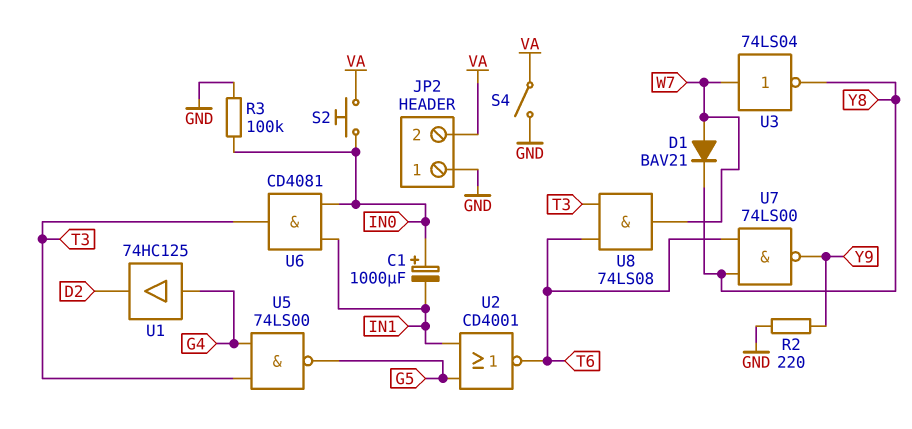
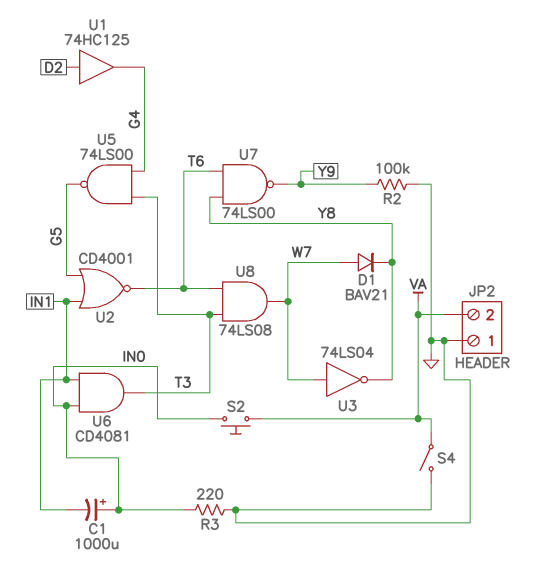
R2: 220 (GND, Y9) -> 100k (GND, Y9)
R3: 100k (GND, IN0) -> 220 (GND, IN0)
U1: buffer 74HC125 (in G4, out D2) -> buffer 74HC125 (in D2, out G4)

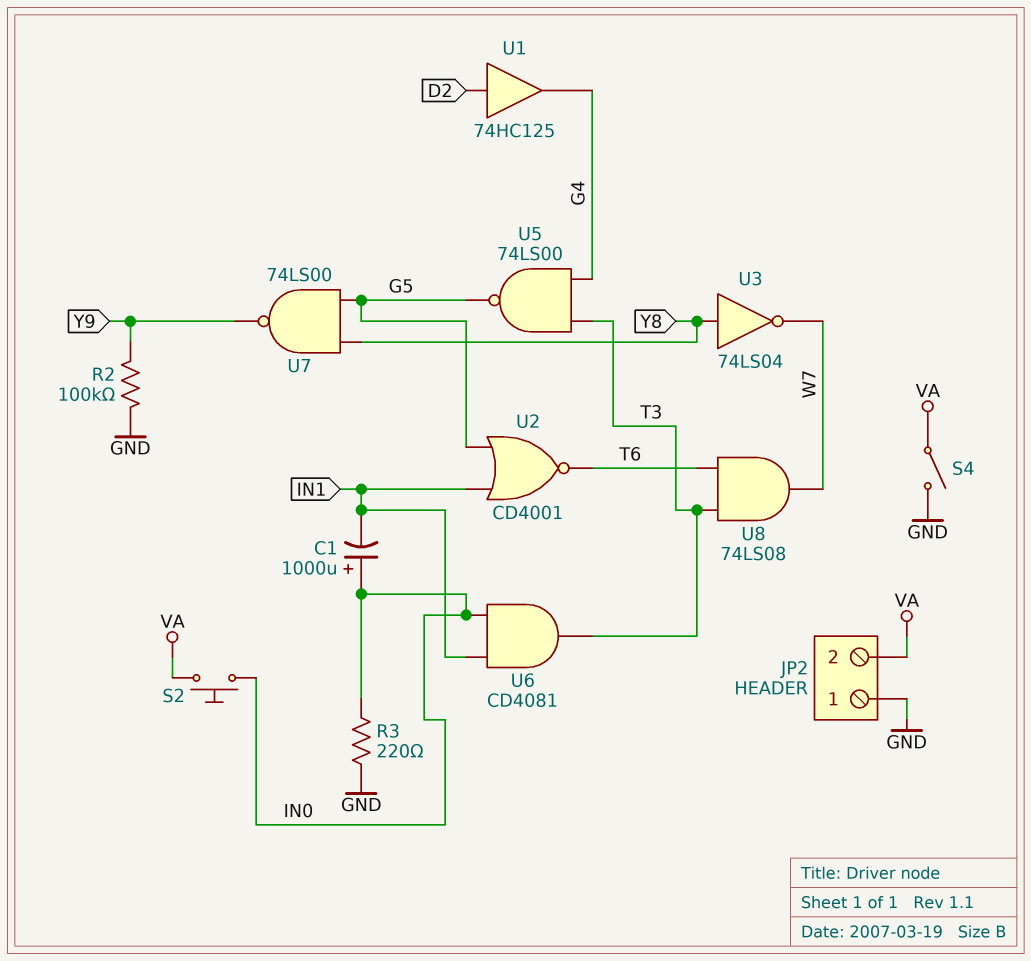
D1: diode BAV21 (A W7, K Y8) -> none
U3: NOT 74LS04 (in W7, out Y8) -> NOT 74LS04 (in Y8, out W7)
U7: NAND 74LS00 (in T6, in Y8, out Y9) -> NAND 74LS00 (in G5, in Y8, out Y9)

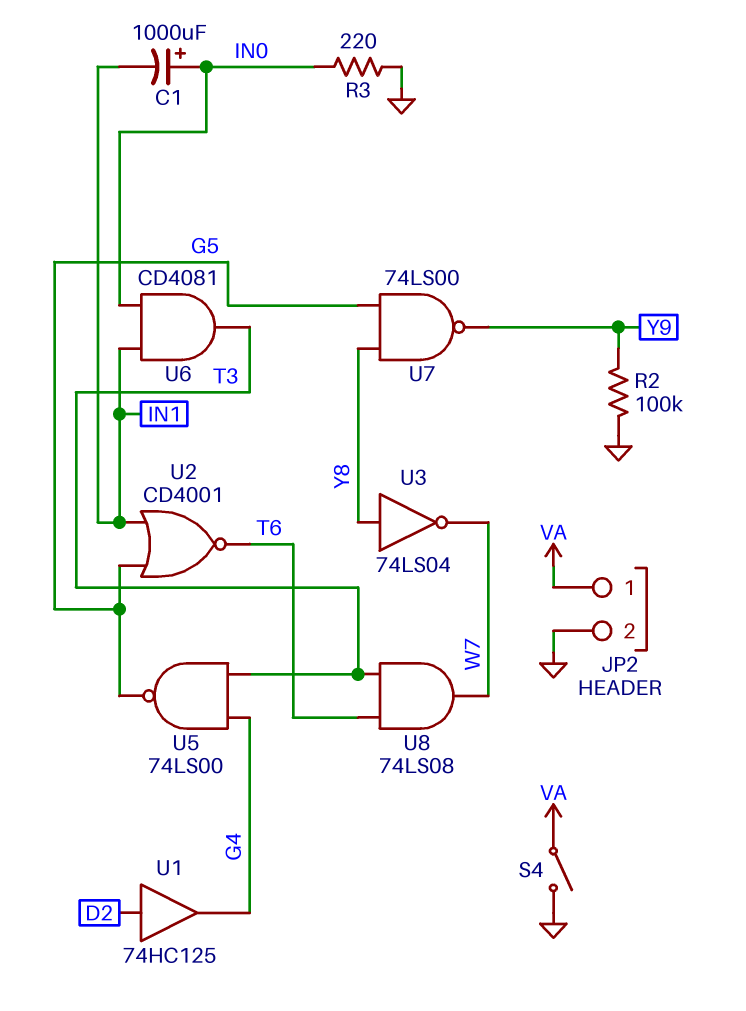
JP2 pin 1: GND -> VA
JP2 pin 2: VA -> GND
S2: button (IN0, VA) -> none

